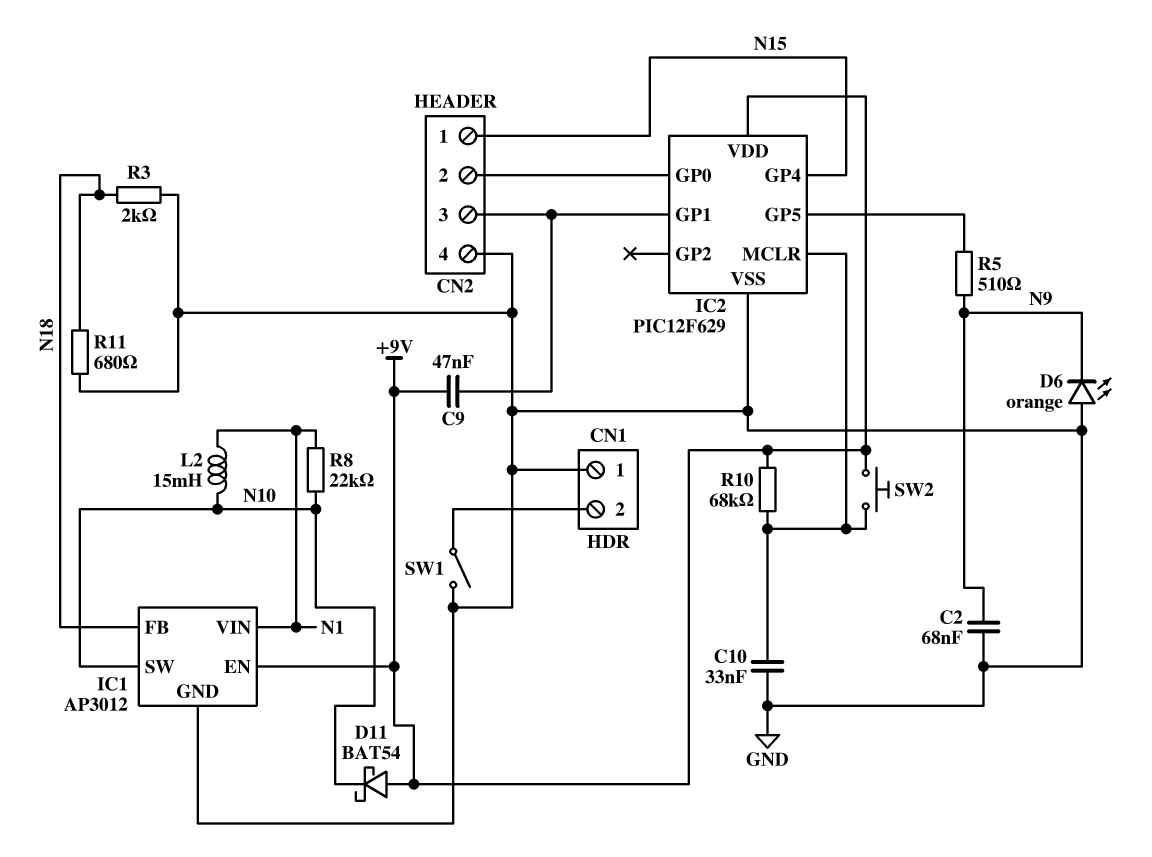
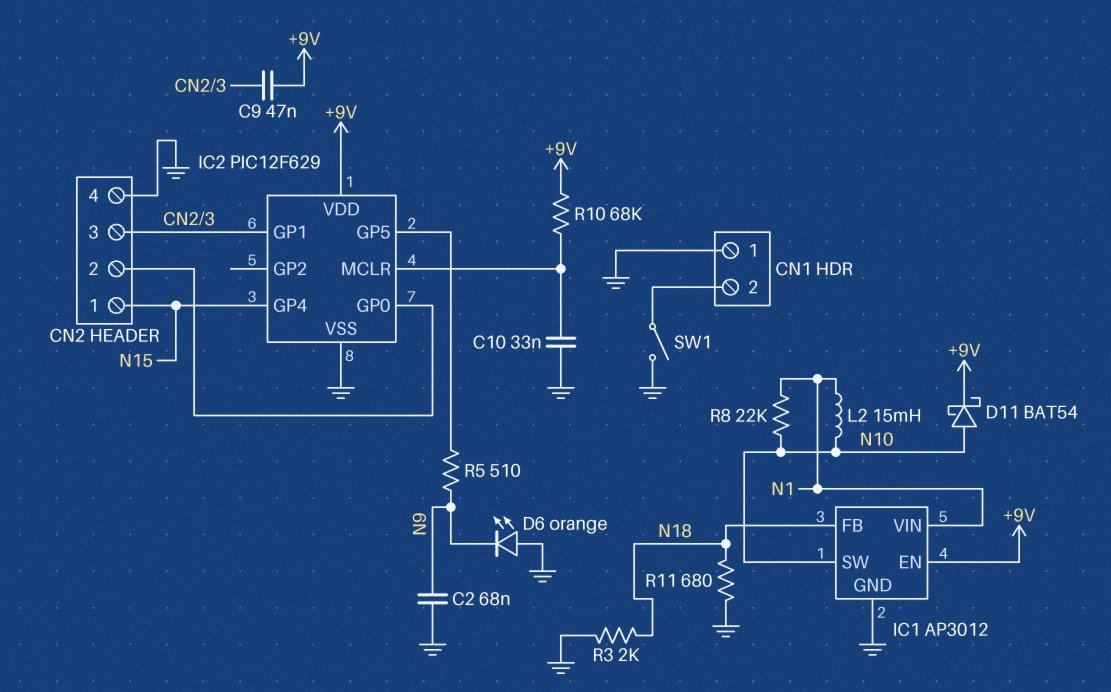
D11: schottky BAT54 (A +9V, K N10) -> schottky BAT54 (A N10, K +9V)
SW2: button (+9V, IC2/MCLR) -> none

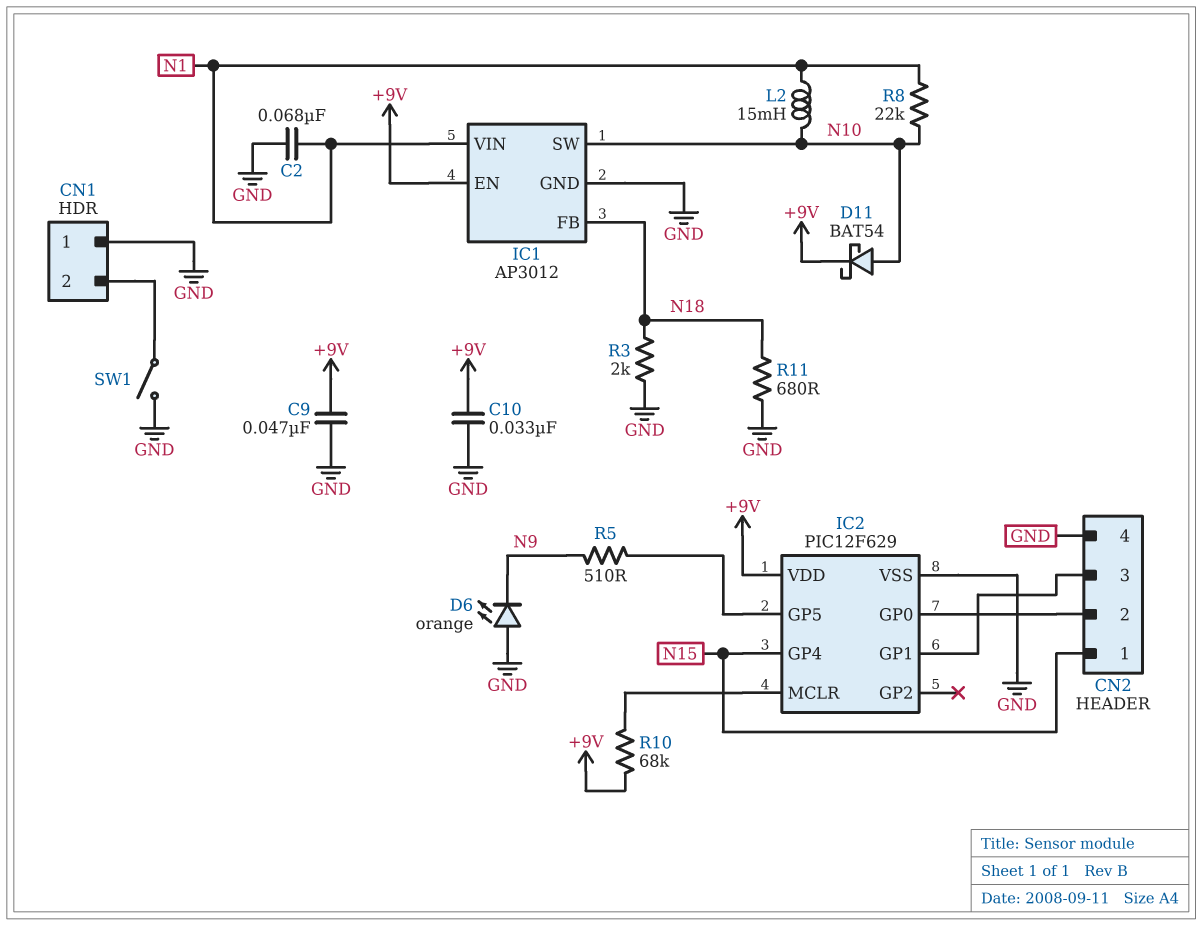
C2: 68nF (GND, N9) -> 68nF (GND, N1)
C9: 47nF (+9V, CN2/3) -> 47nF (+9V, GND)
C10: 33nF (GND, IC2/MCLR) -> 33nF (+9V, GND)

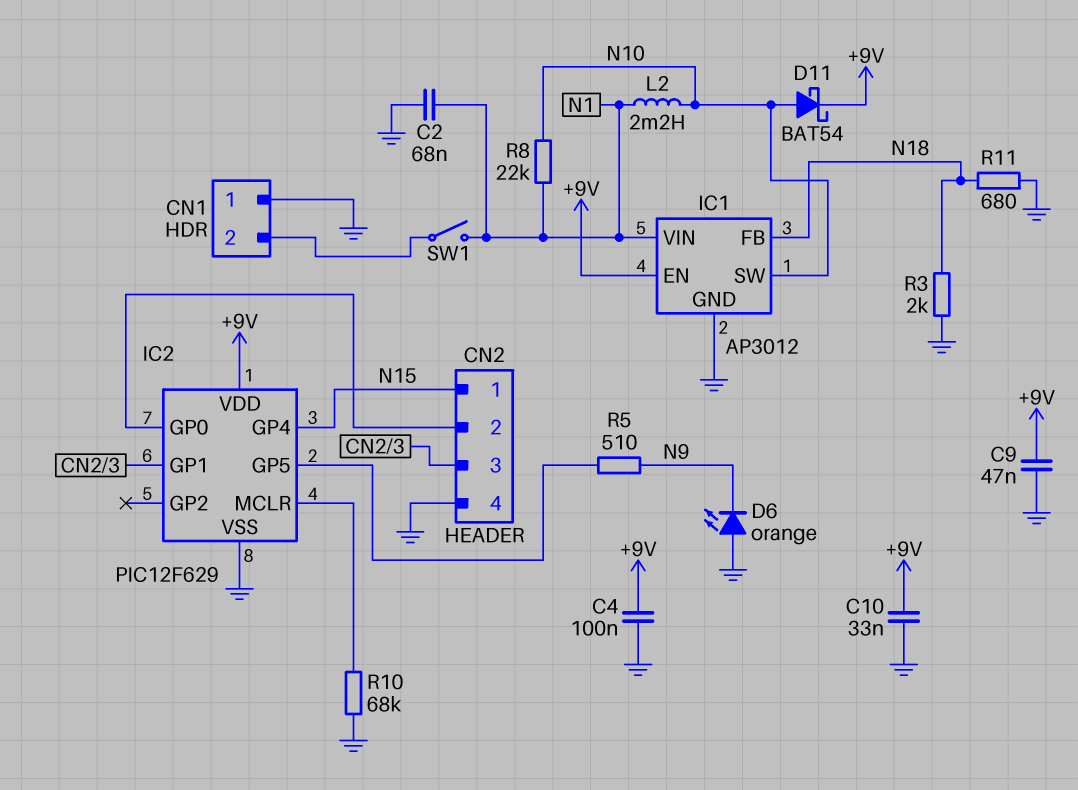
C4: none -> 100nF (+9V, GND)
L2: 15mH (N1, N10) -> 2.2mH (N1, N10)
R10: 68k (+9V, IC2/MCLR) -> 68k (GND, IC2/MCLR)
SW1: switch (CN1/2, GND) -> switch (CN1/2, N1)

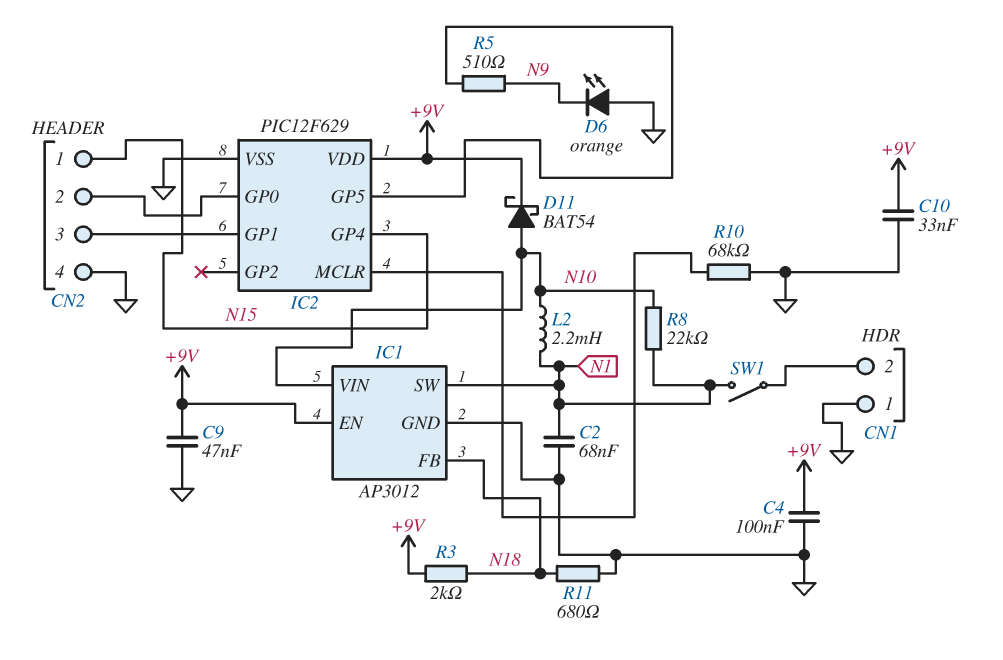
IC1 pin SW: N10 -> N1
IC1 pin VIN: N1 -> N10
R3: 2k (GND, N18) -> 2k (+9V, N18)

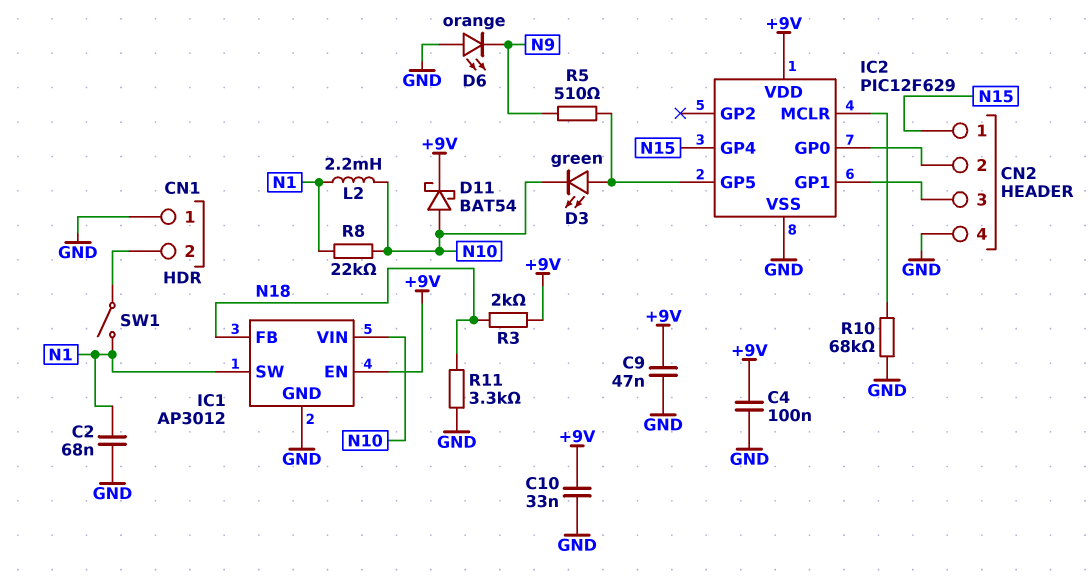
D3: none -> LED green (A IC2/GP5, K N10)
R11: 680 (GND, N18) -> 3.3k (GND, N18)

